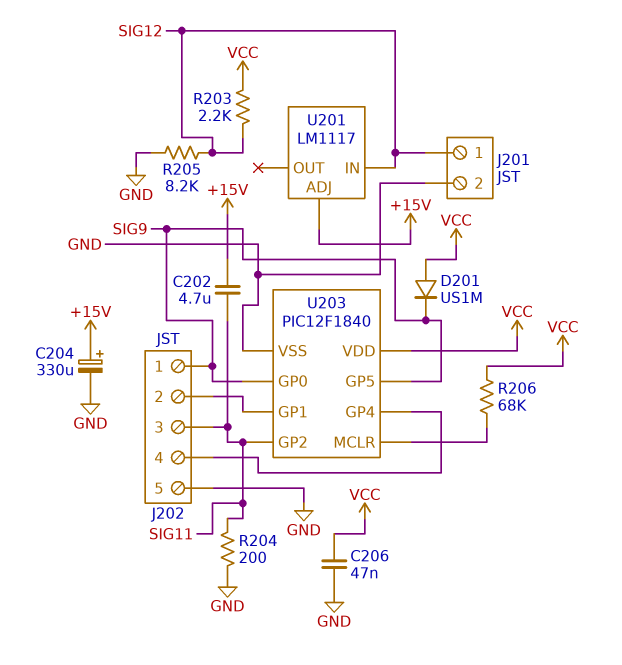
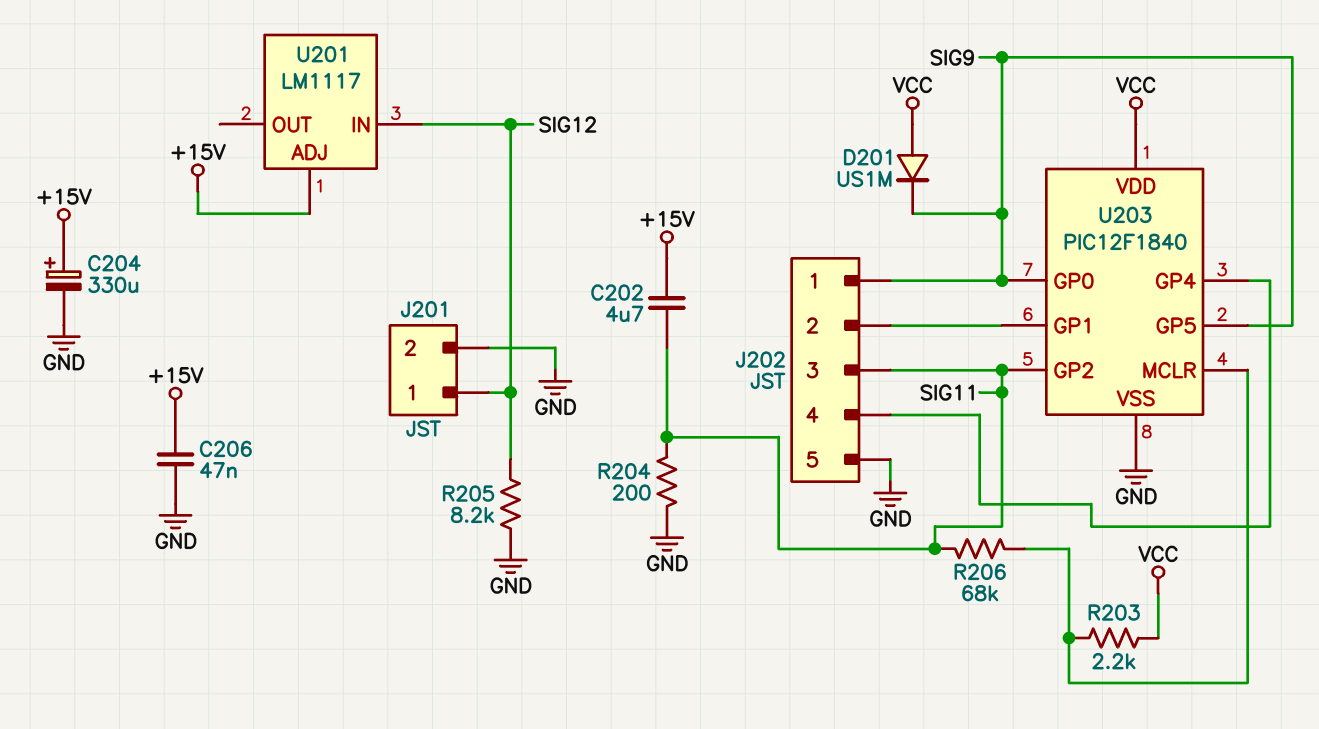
C206: 47nF (GND, VCC) -> 47nF (+15V, GND)
R203: 2.2k (SIG12, VCC) -> 2.2k (U203/MCLR, VCC)
R206: 68k (U203/MCLR, VCC) -> 68k (SIG11, U203/MCLR)

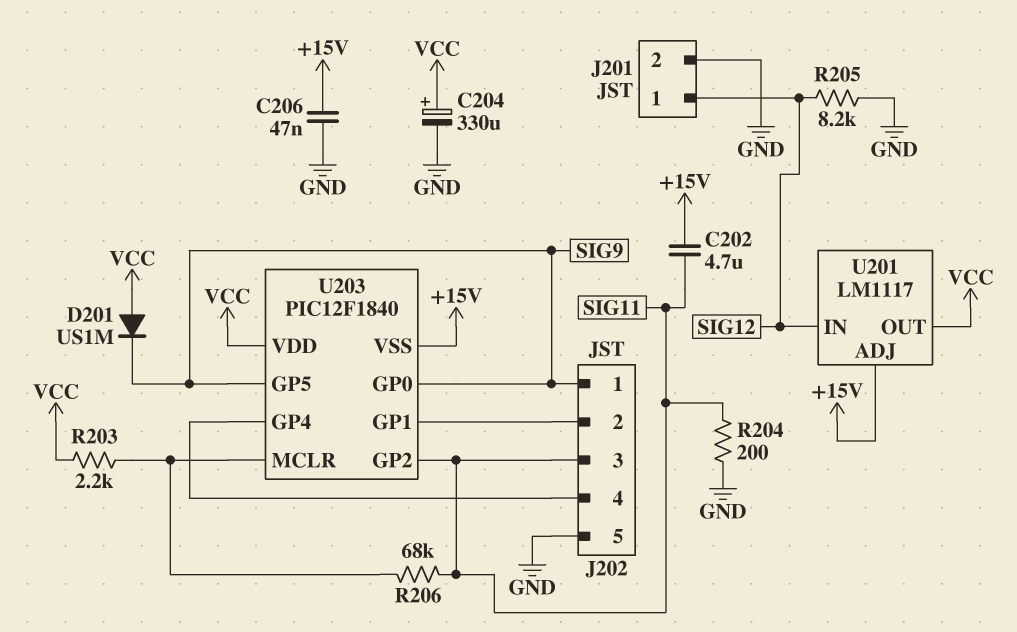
C204: 330uF (plus +15V, minus GND) -> 330uF (plus VCC, minus GND)
U201 pin OUT: none -> VCC
U203 pin VSS: GND -> +15V

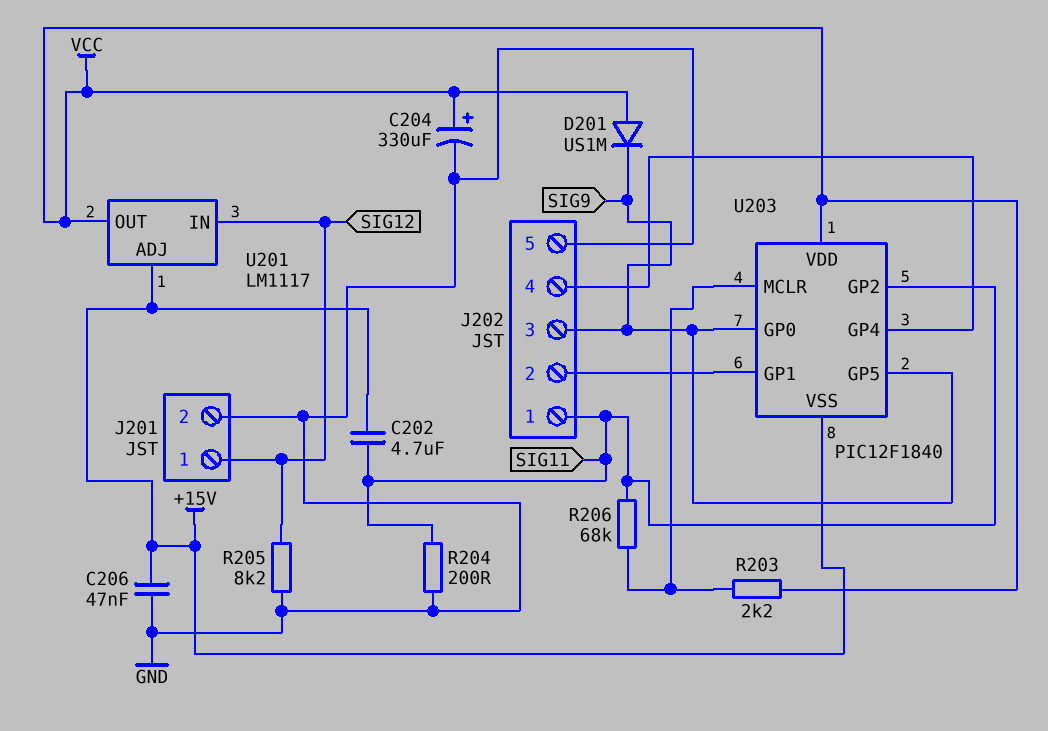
J202 pin 1: SIG9 -> SIG11
J202 pin 3: SIG11 -> SIG9

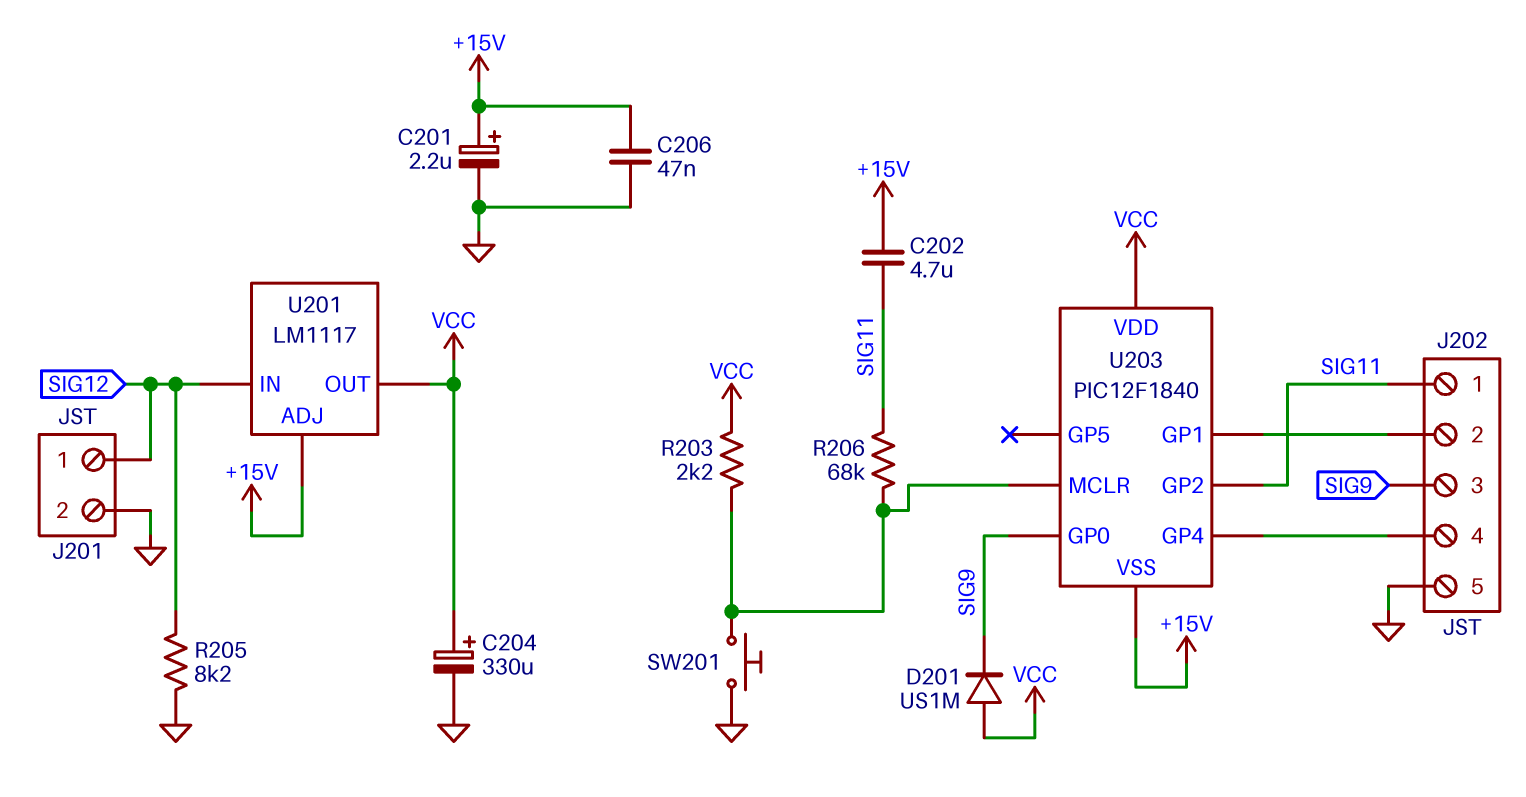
C201: none -> 2.2uF (plus +15V, minus GND)
R204: 200 (GND, SIG11) -> none
SW201: none -> button (GND, U203/MCLR)
U203 pin GP5: SIG9 -> none

